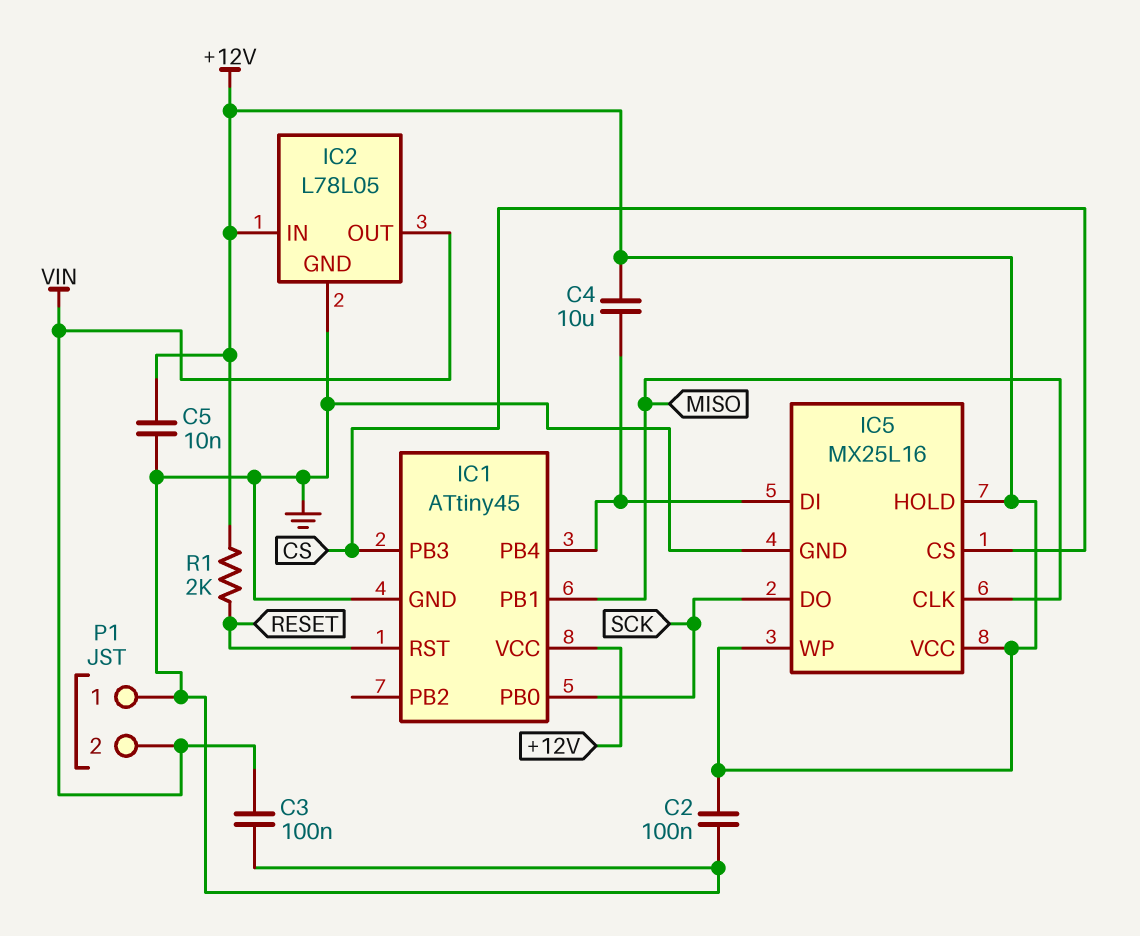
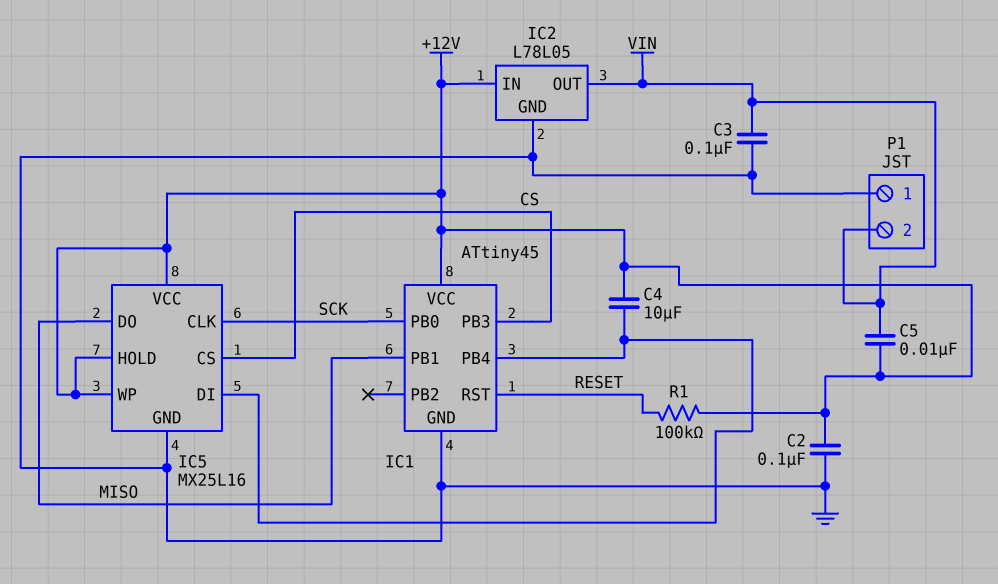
C5: 10nF (+12V, GND) -> 10nF (+12V, VIN)
IC5 pin CLK: MISO -> SCK
IC5 pin DO: SCK -> MISO
R1: 2k (+12V, RESET) -> 100k (+12V, RESET)

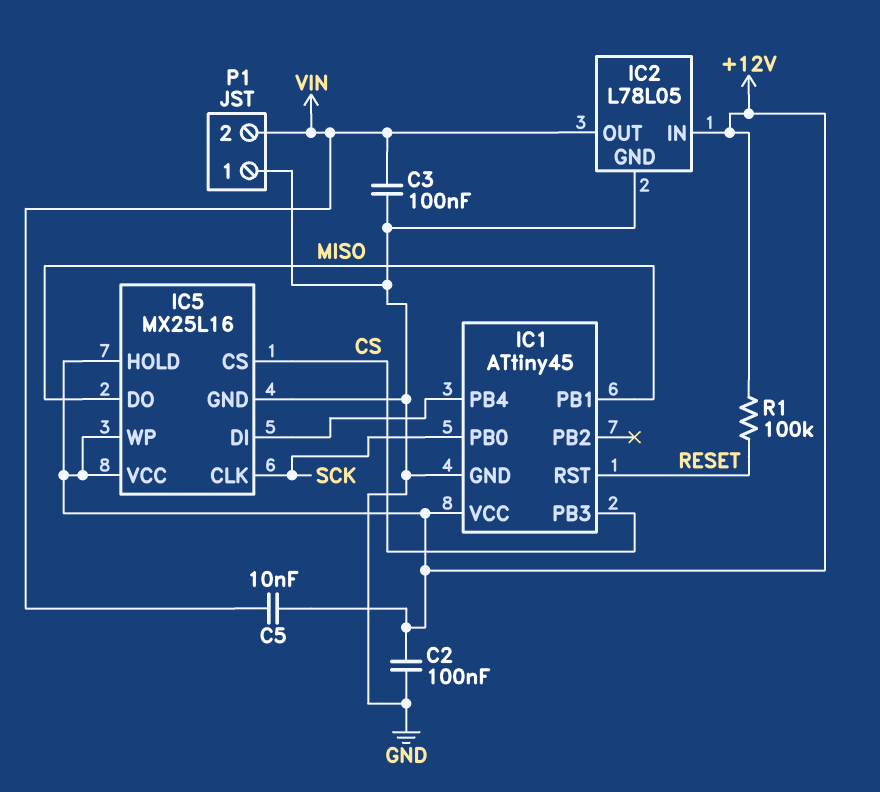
C4: 10uF (+12V, IC1/PB4) -> none

